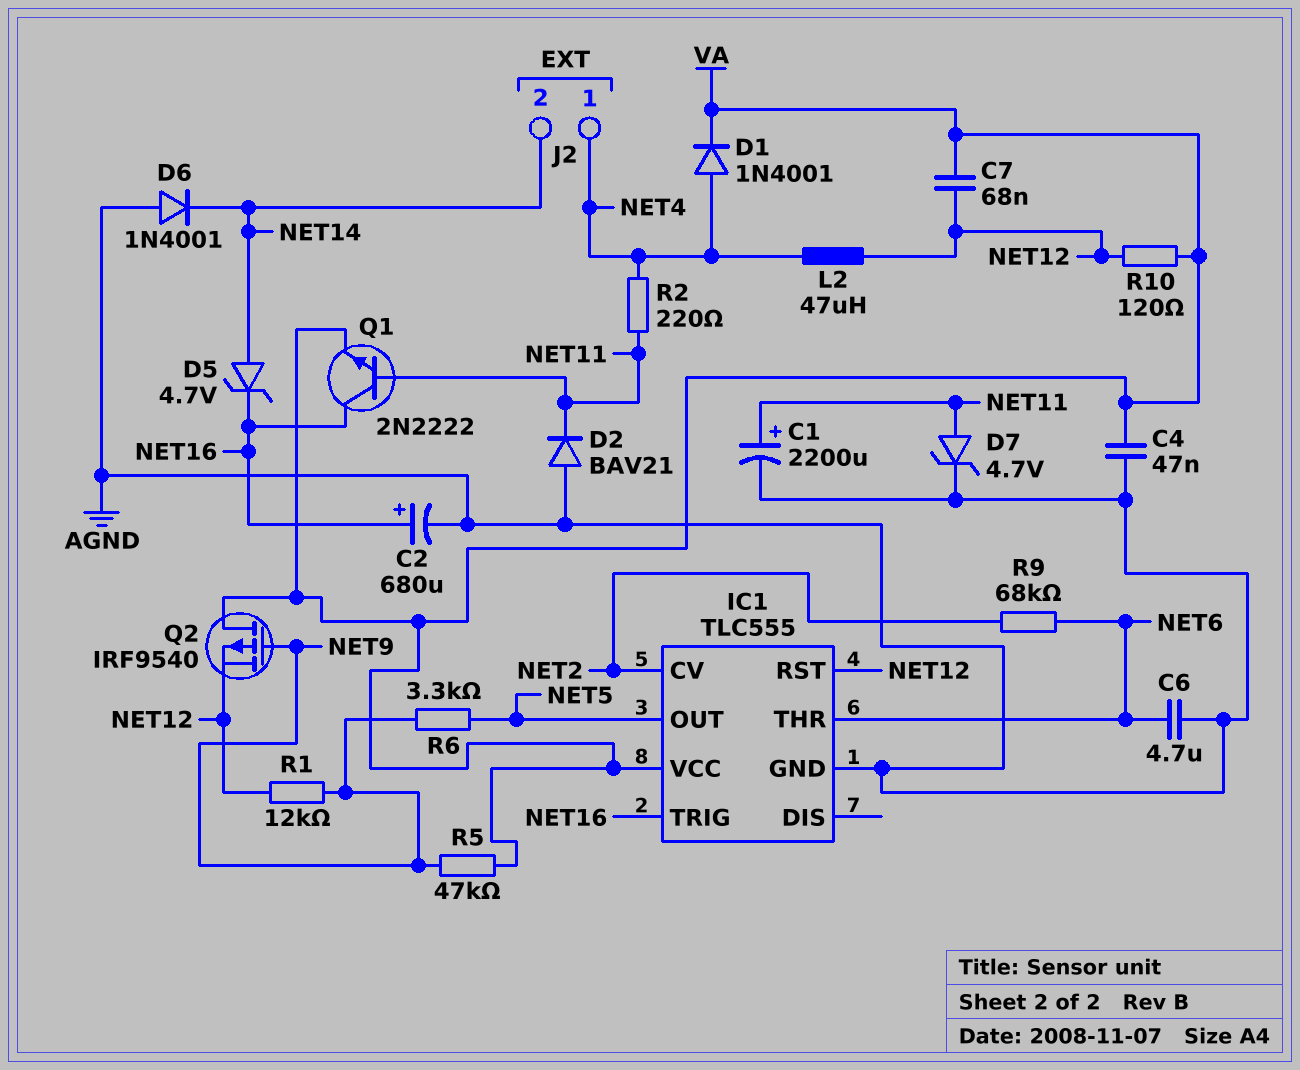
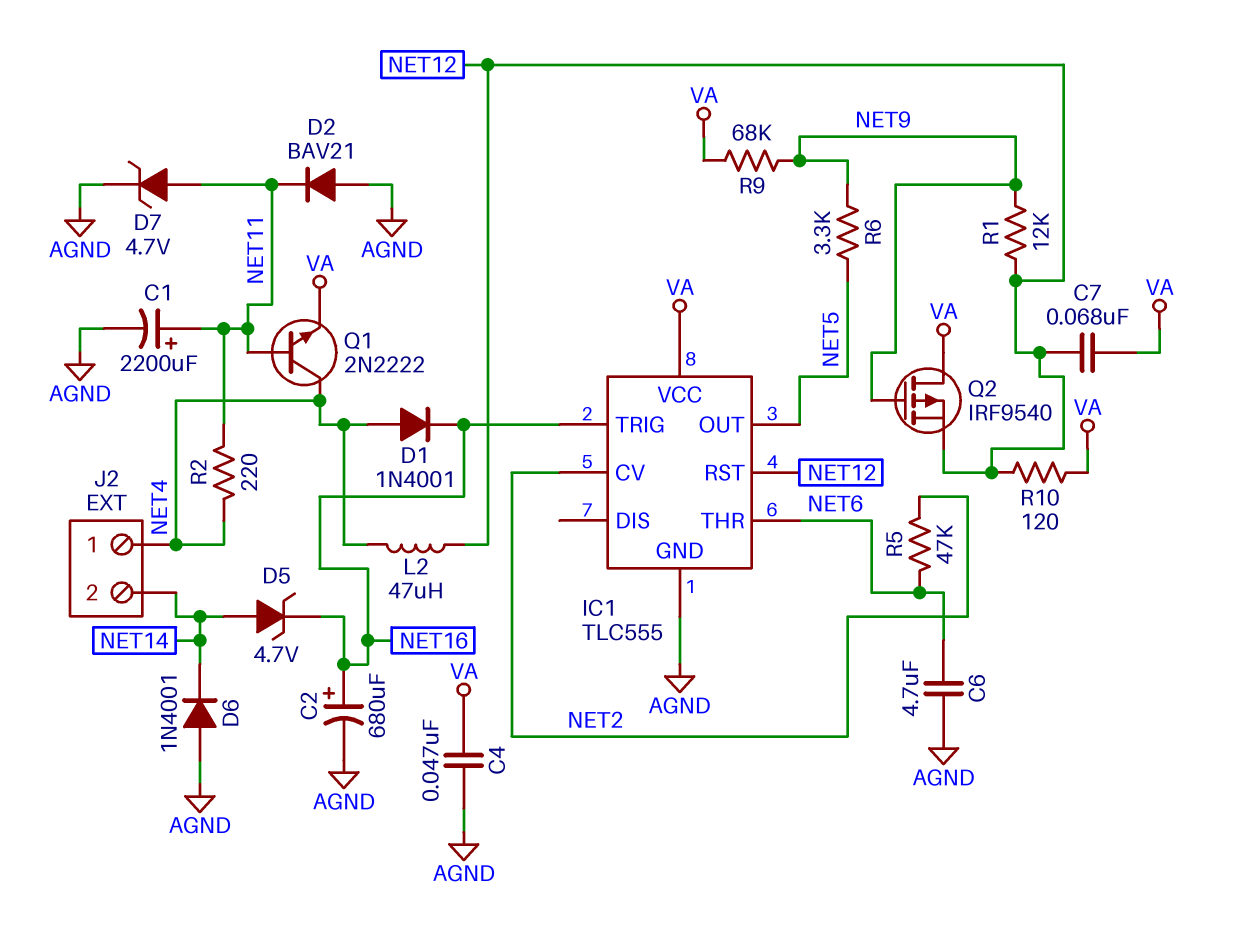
D1: diode 1N4001 (A NET4, K VA) -> diode 1N4001 (A NET4, K NET16)
Q1: NPN 2N2222 (B NET11, C NET16, E VA) -> NPN 2N2222 (B NET11, C NET4, E VA)
R5: 47k (NET9, VA) -> 47k (NET2, NET6)
R9: 68k (NET2, NET6) -> 68k (NET9, VA)

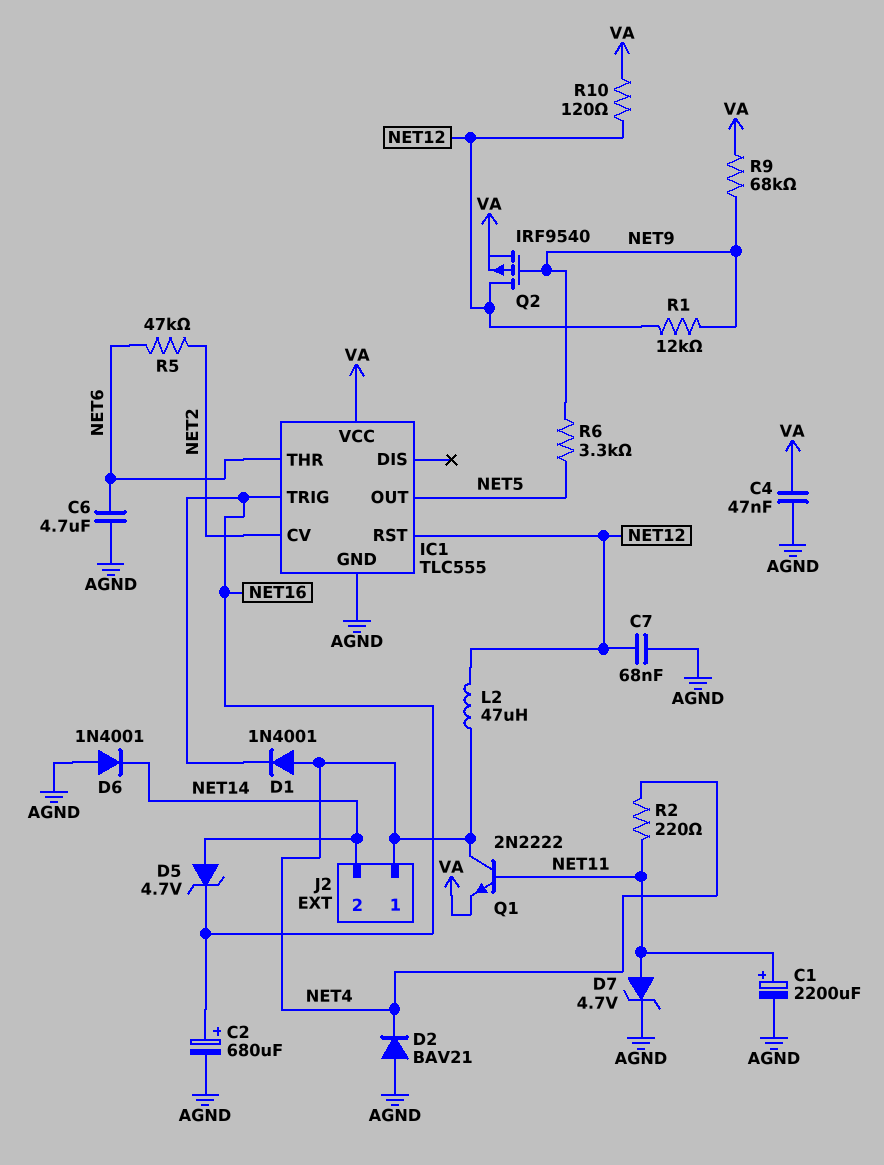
C7: 68nF (NET12, VA) -> 68nF (AGND, NET12)
D2: diode BAV21 (A AGND, K NET11) -> diode BAV21 (A AGND, K NET4)
Q2: PMOS IRF9540 (G NET9, D VA, S NET12) -> PMOS IRF9540 (G NET9, D NET12, S VA)

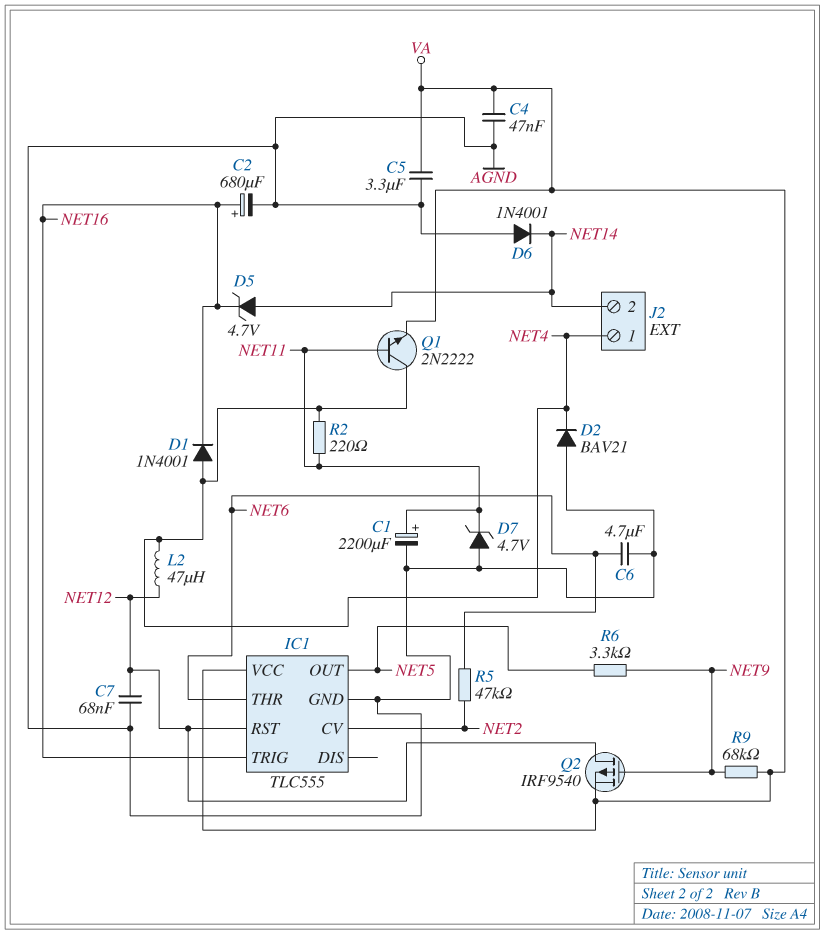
C5: none -> 3.3uF (AGND, VA)
D7: zener 4.7V (A NET11, K AGND) -> zener 4.7V (A AGND, K NET11)
R1: 12k (NET9, NET12) -> none
R10: 120 (NET12, VA) -> none

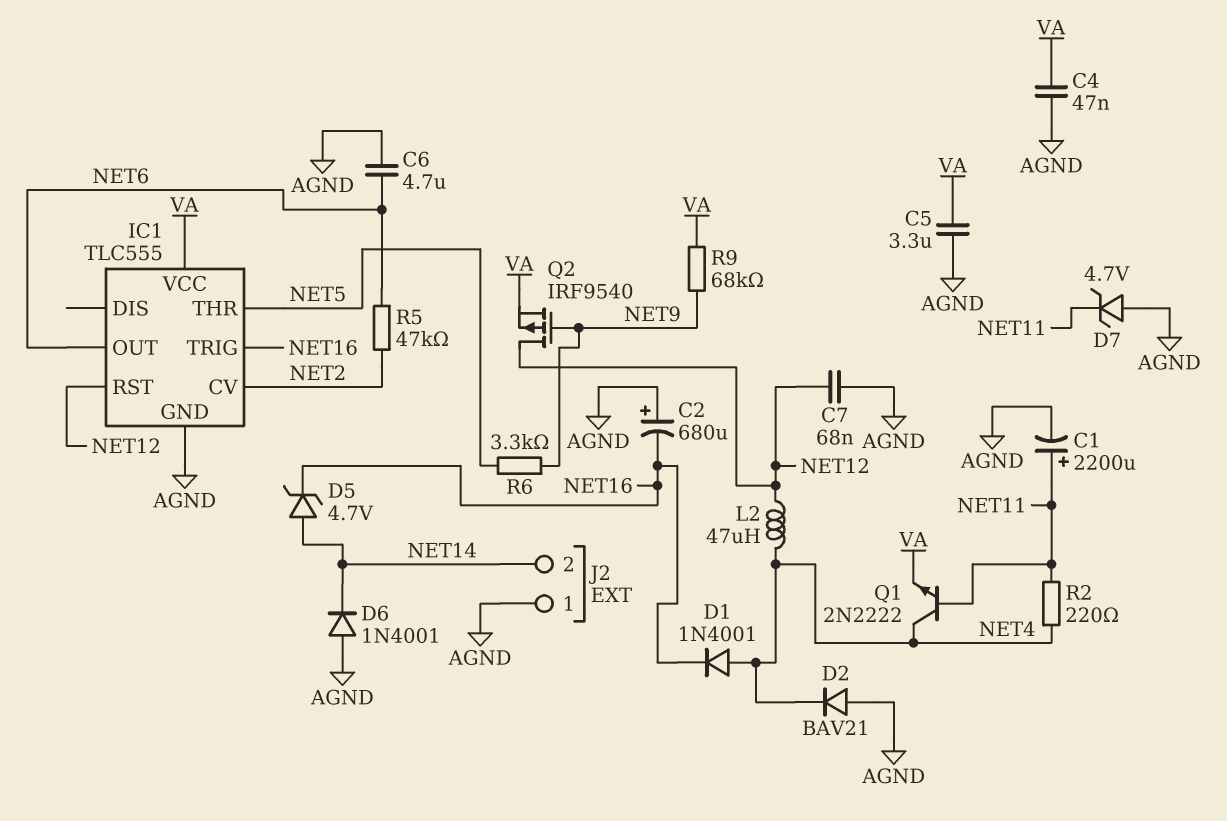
C2: 680uF (plus NET16, minus AGND) -> 680uF (plus AGND, minus NET16)
IC1 pin OUT: NET5 -> NET6
IC1 pin THR: NET6 -> NET5
J2 pin 1: NET4 -> AGND

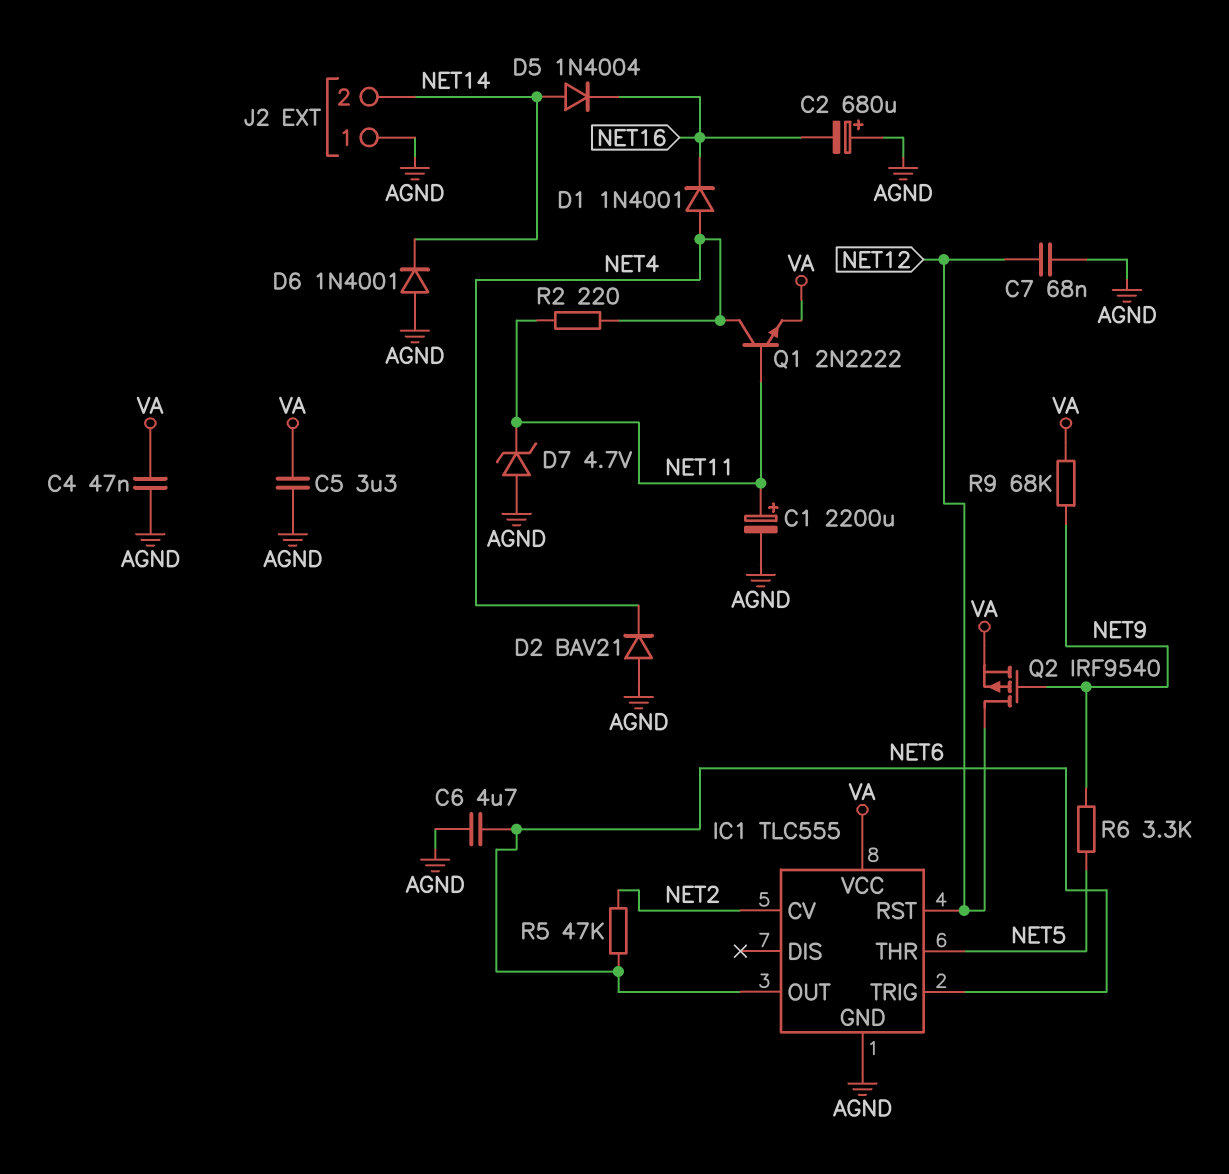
D5: zener 4.7V (A NET14, K NET16) -> diode 1N4004 (A NET14, K NET16)
IC1 pin TRIG: NET16 -> NET6
L2: 47uH (NET4, NET12) -> none

